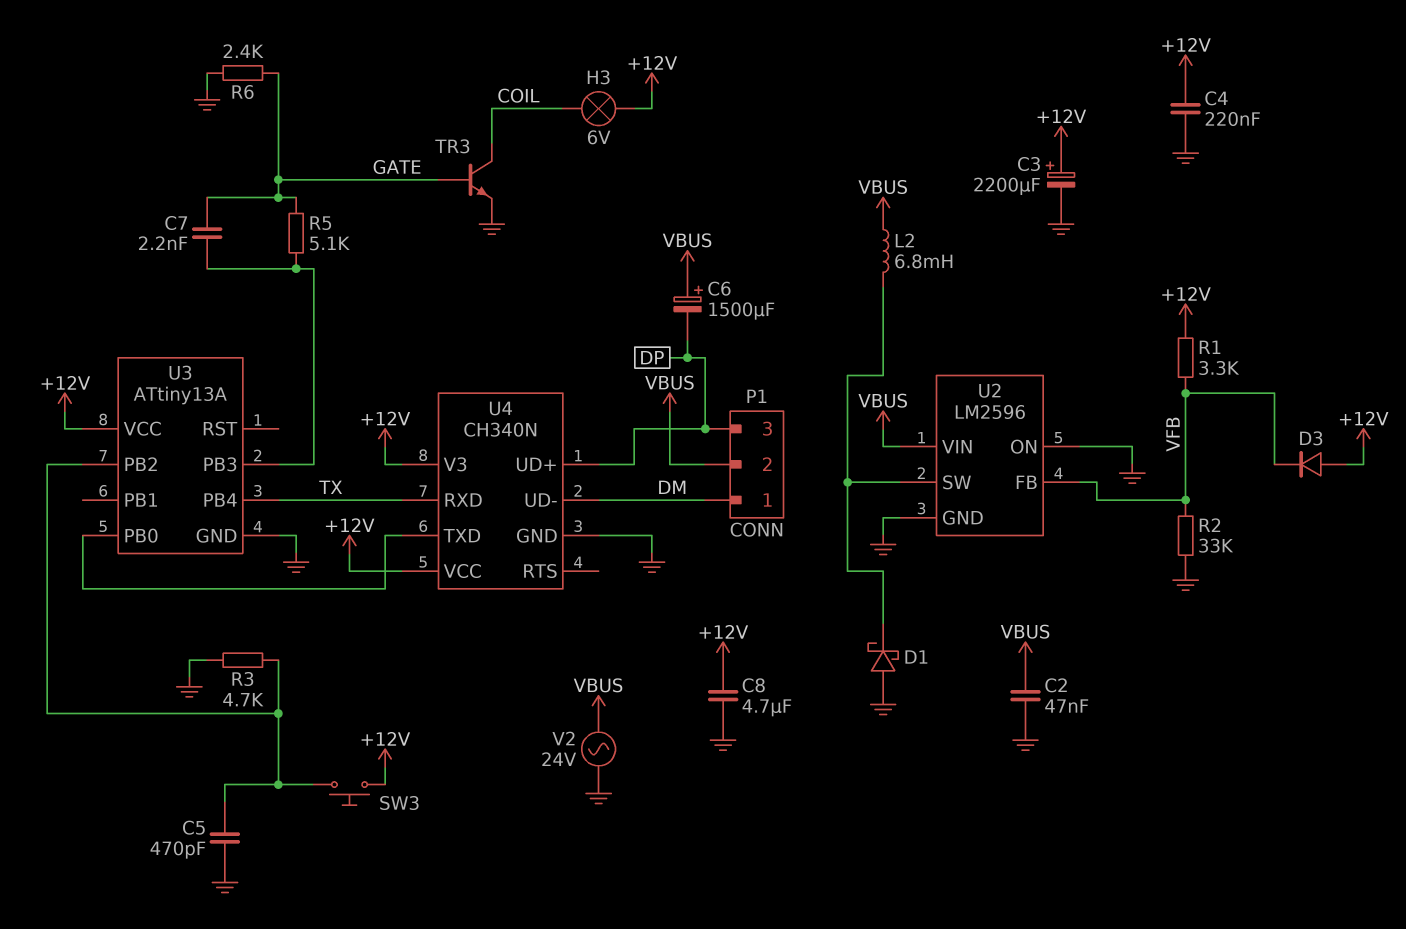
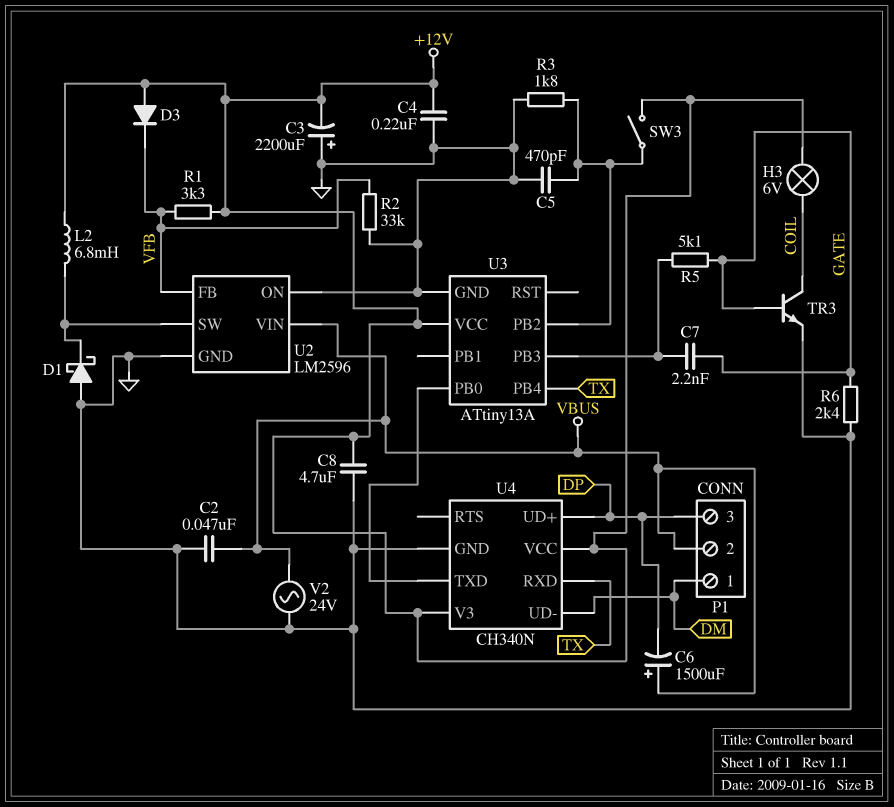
C3: 2200uF (plus +12V, minus GND) -> 2200uF (plus GND, minus +12V)
L2: 6.8mH (U2/SW, VBUS) -> 6.8mH (+12V, U2/SW)
R3: 4.7k (GND, U3/PB2) -> 1.8k (GND, U3/PB2)
SW3: button (+12V, U3/PB2) -> switch (+12V, U3/PB2)

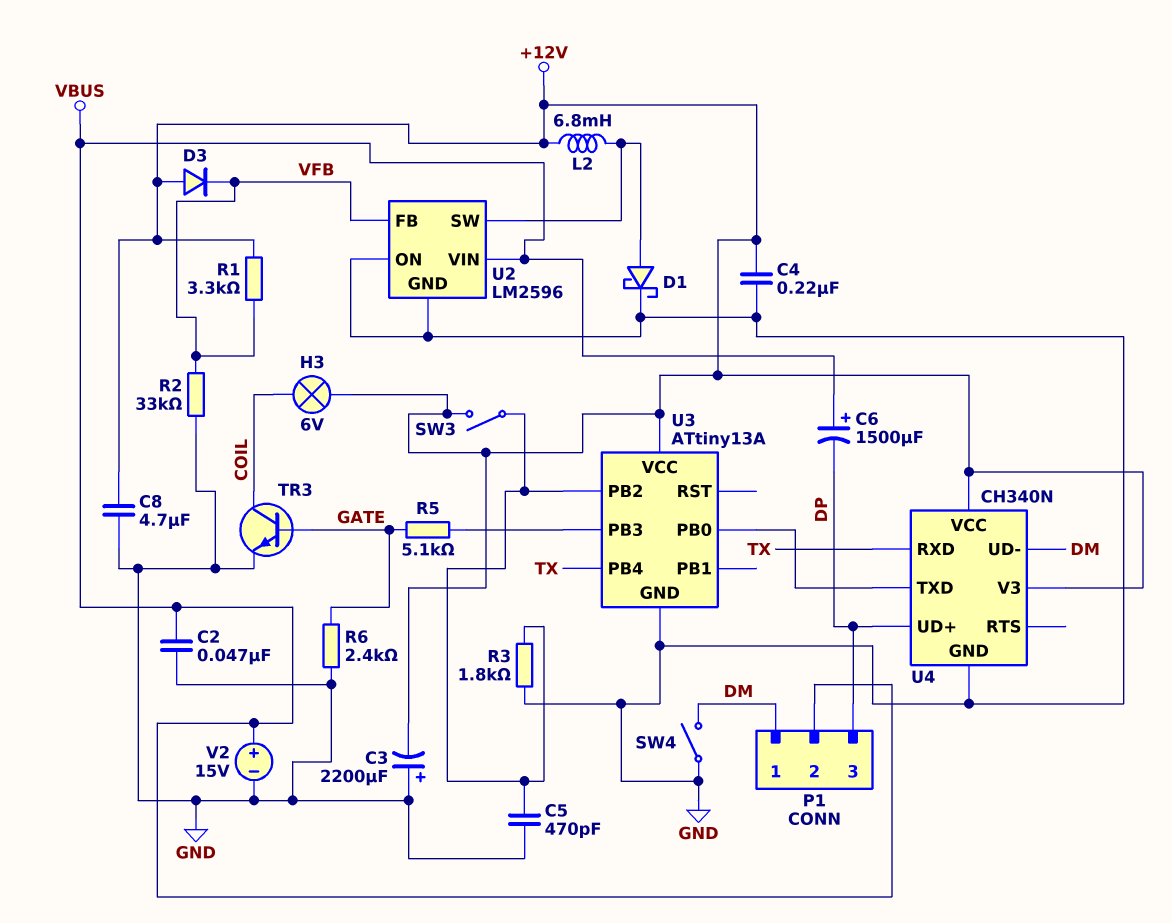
C7: 2.2nF (GATE, U3/PB3) -> none
D1: schottky (A GND, K U2/SW) -> schottky (A U2/SW, K GND)
SW4: none -> switch (DM, GND)
V2: AC 24V (GND, VBUS) -> 15V (plus VBUS, minus GND)

